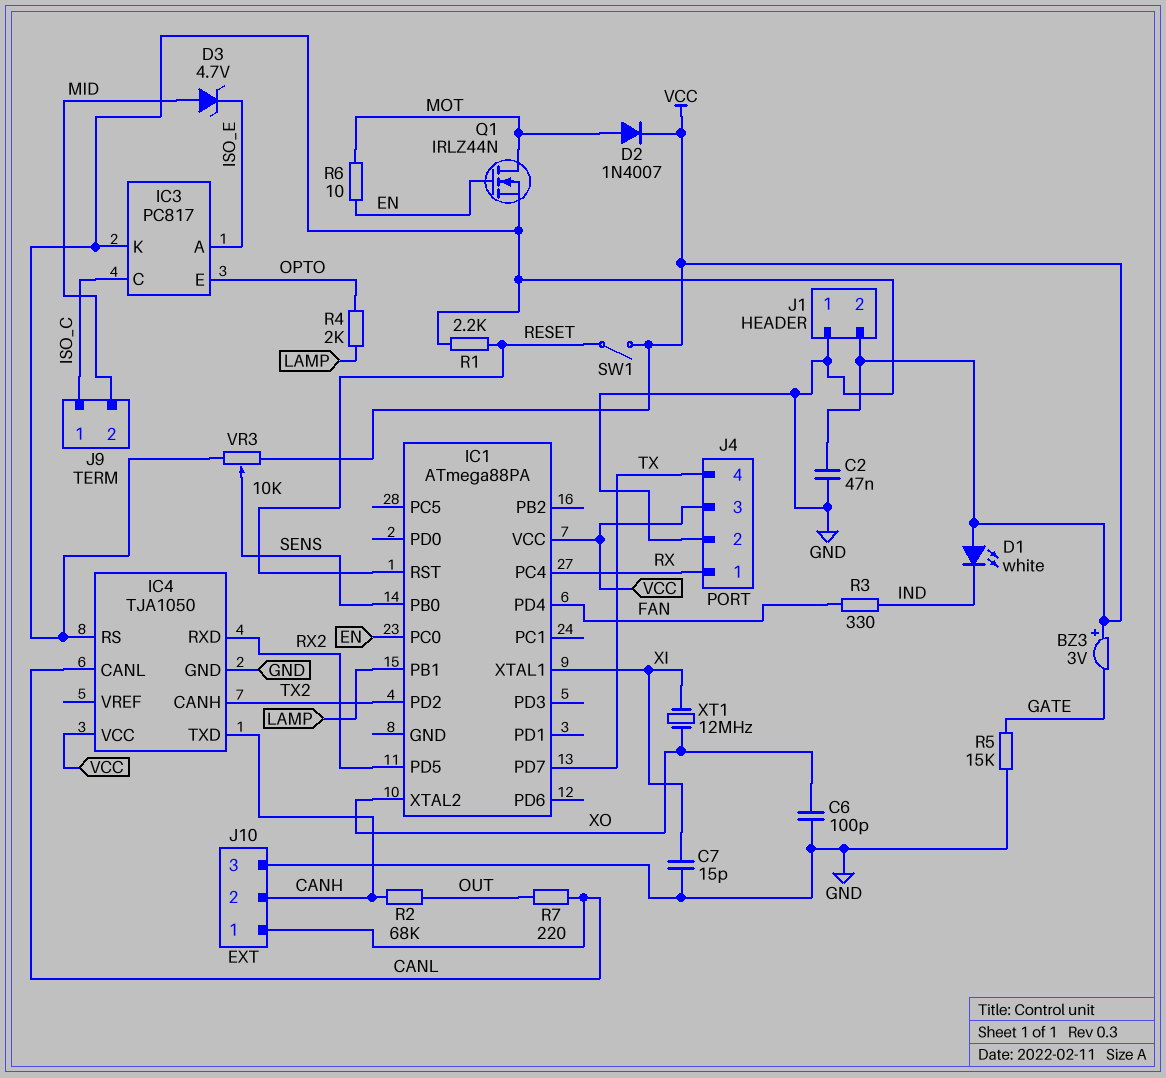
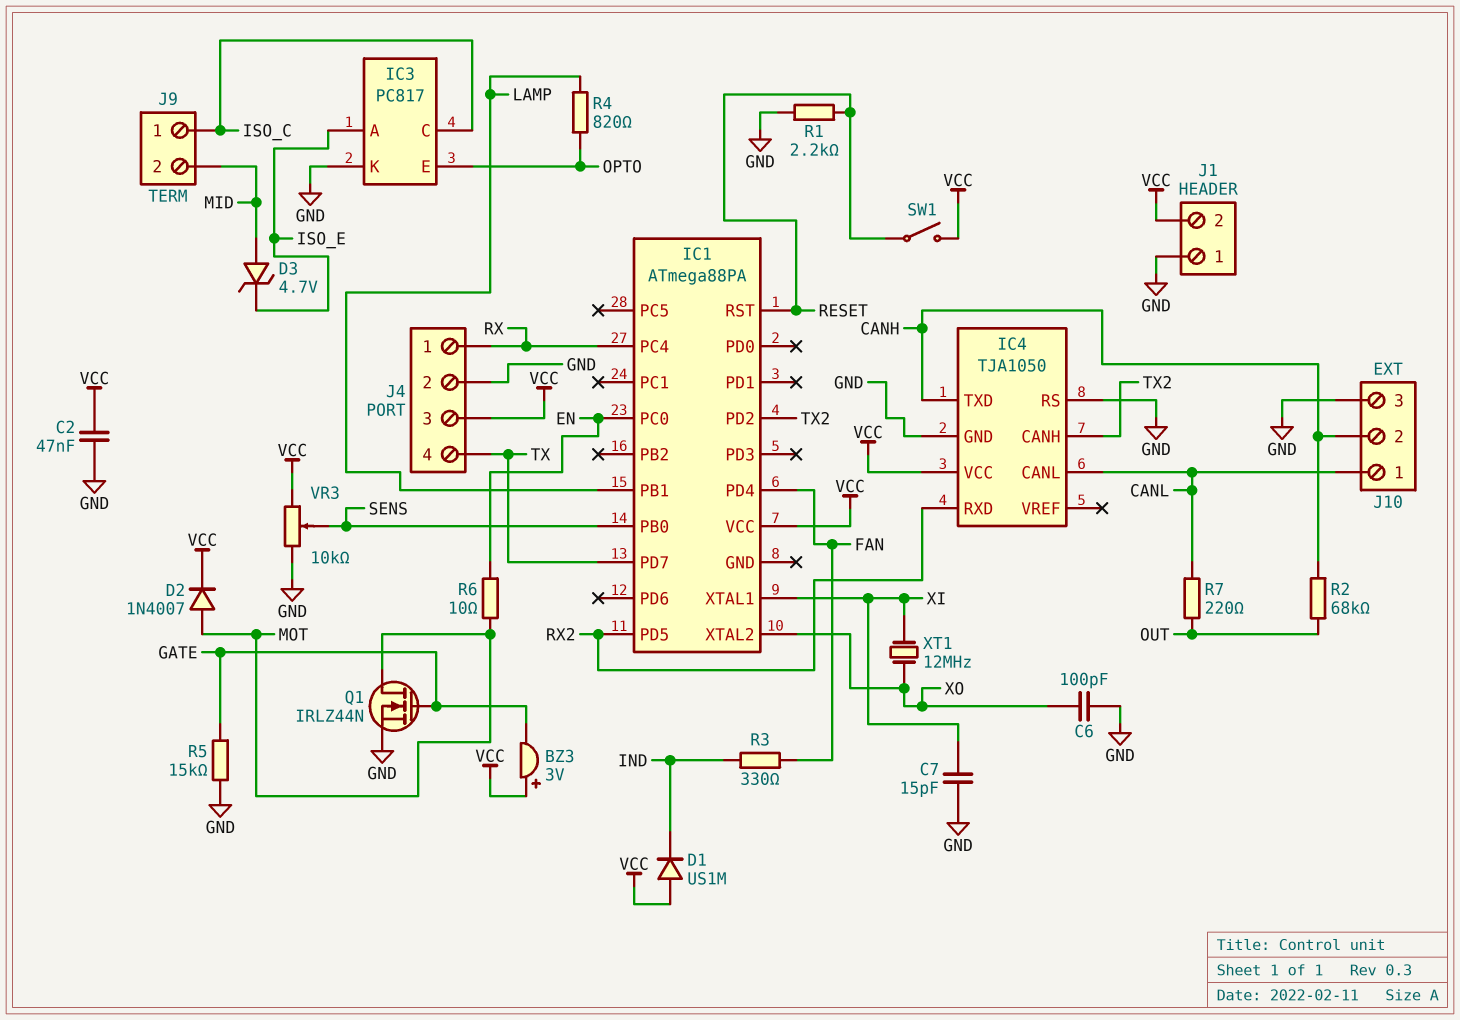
D1: LED white (A VCC, K IND) -> diode US1M (A VCC, K IND)
Q1: NMOS IRLZ44N (G EN, D MOT, S GND) -> NMOS IRLZ44N (G GATE, D MOT, S GND)
R4: 2k (LAMP, OPTO) -> 820 (LAMP, OPTO)

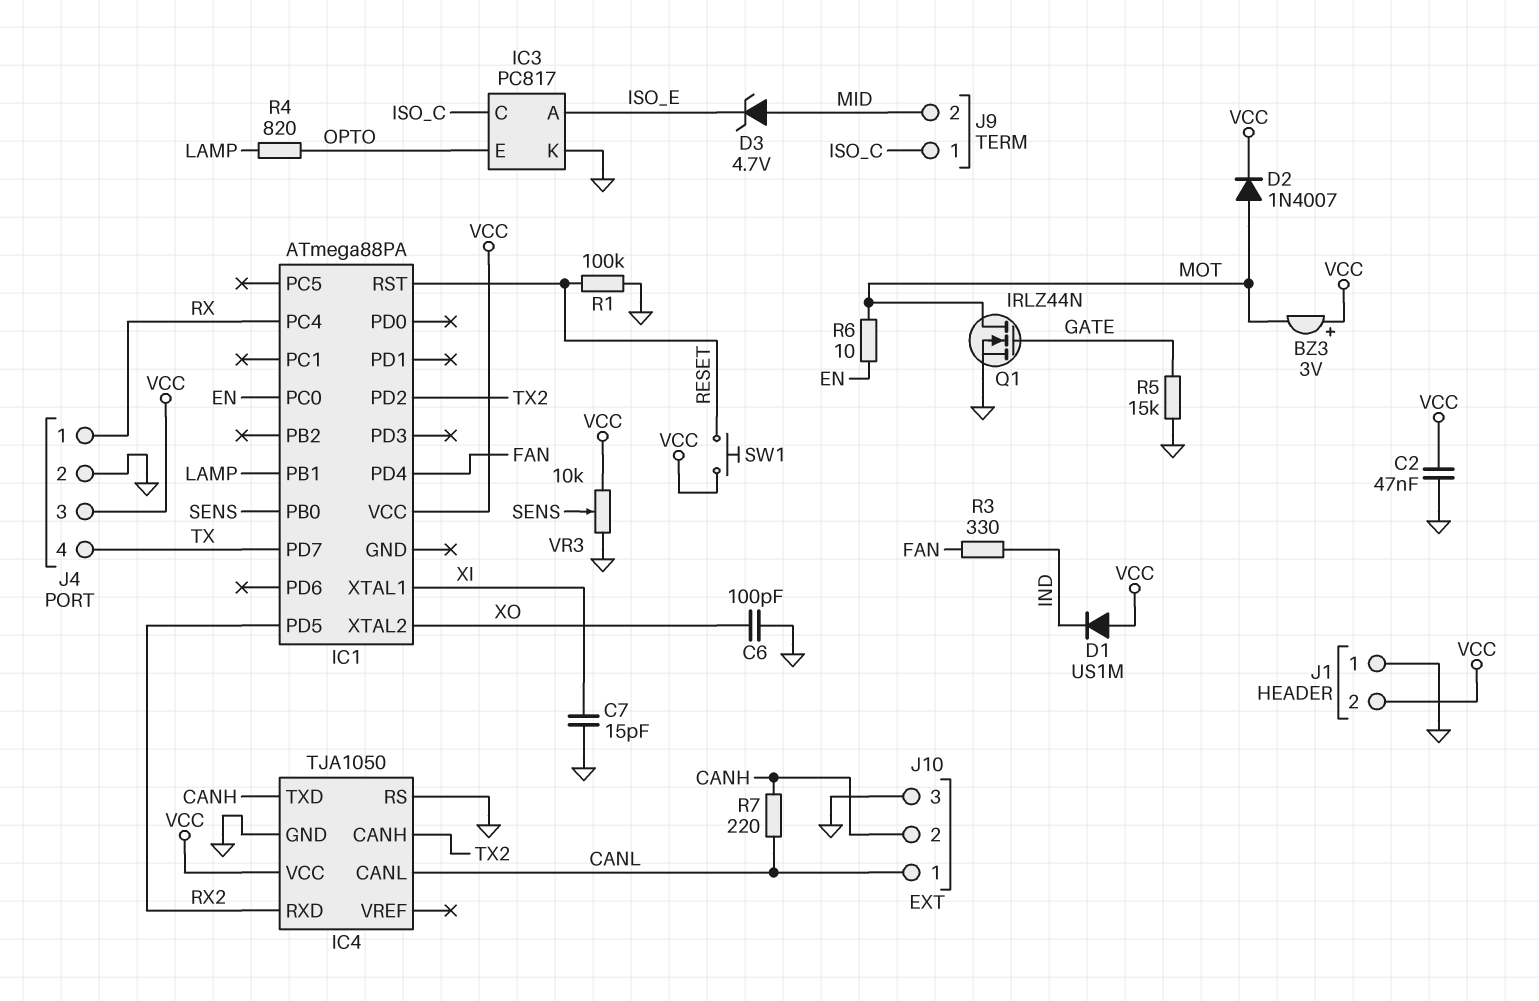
BZ3: buzzer 3V (plus VCC, minus GATE) -> buzzer 3V (plus VCC, minus MOT)
R1: 2.2k (GND, RESET) -> 100k (GND, RESET)
R2: 68k (CANH, OUT) -> none
R7: 220 (CANL, OUT) -> 220 (CANH, CANL)
SW1: switch (RESET, VCC) -> button (RESET, VCC)
XT1: 12MHz (XI, XO) -> none

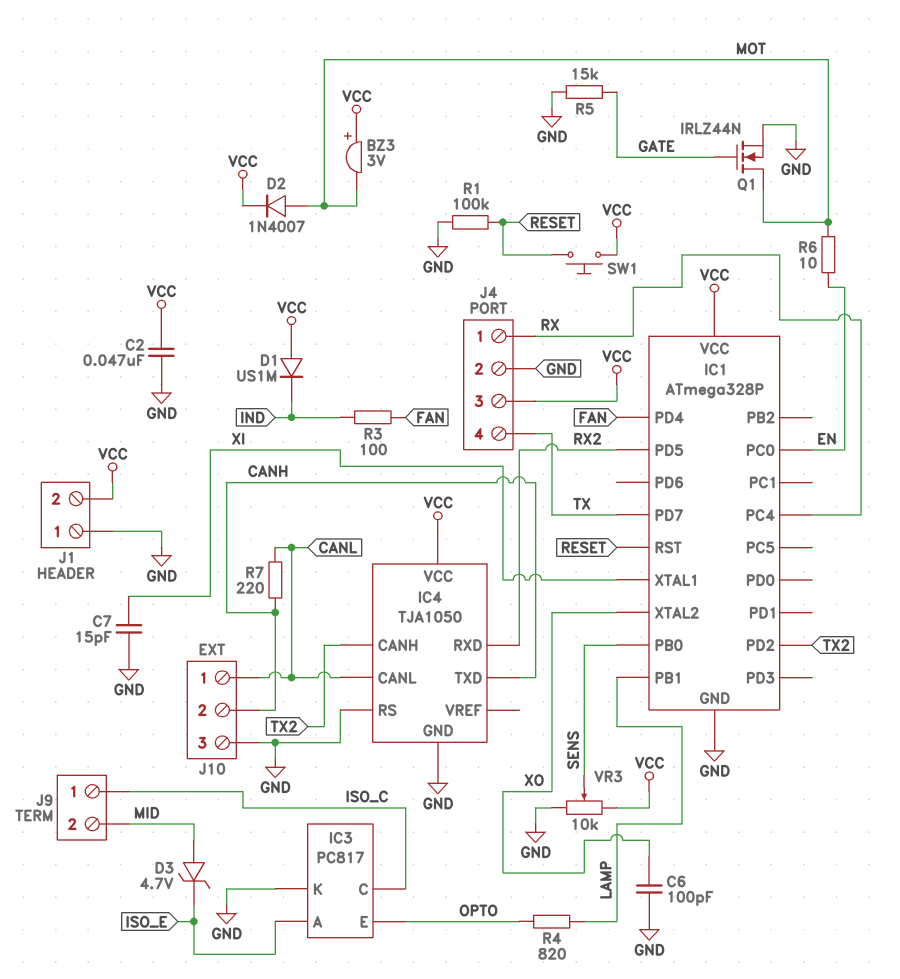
IC1: ATmega88PA -> ATmega328P
IC1 pin GND: none -> GND
R3: 330 (FAN, IND) -> 100 (FAN, IND)

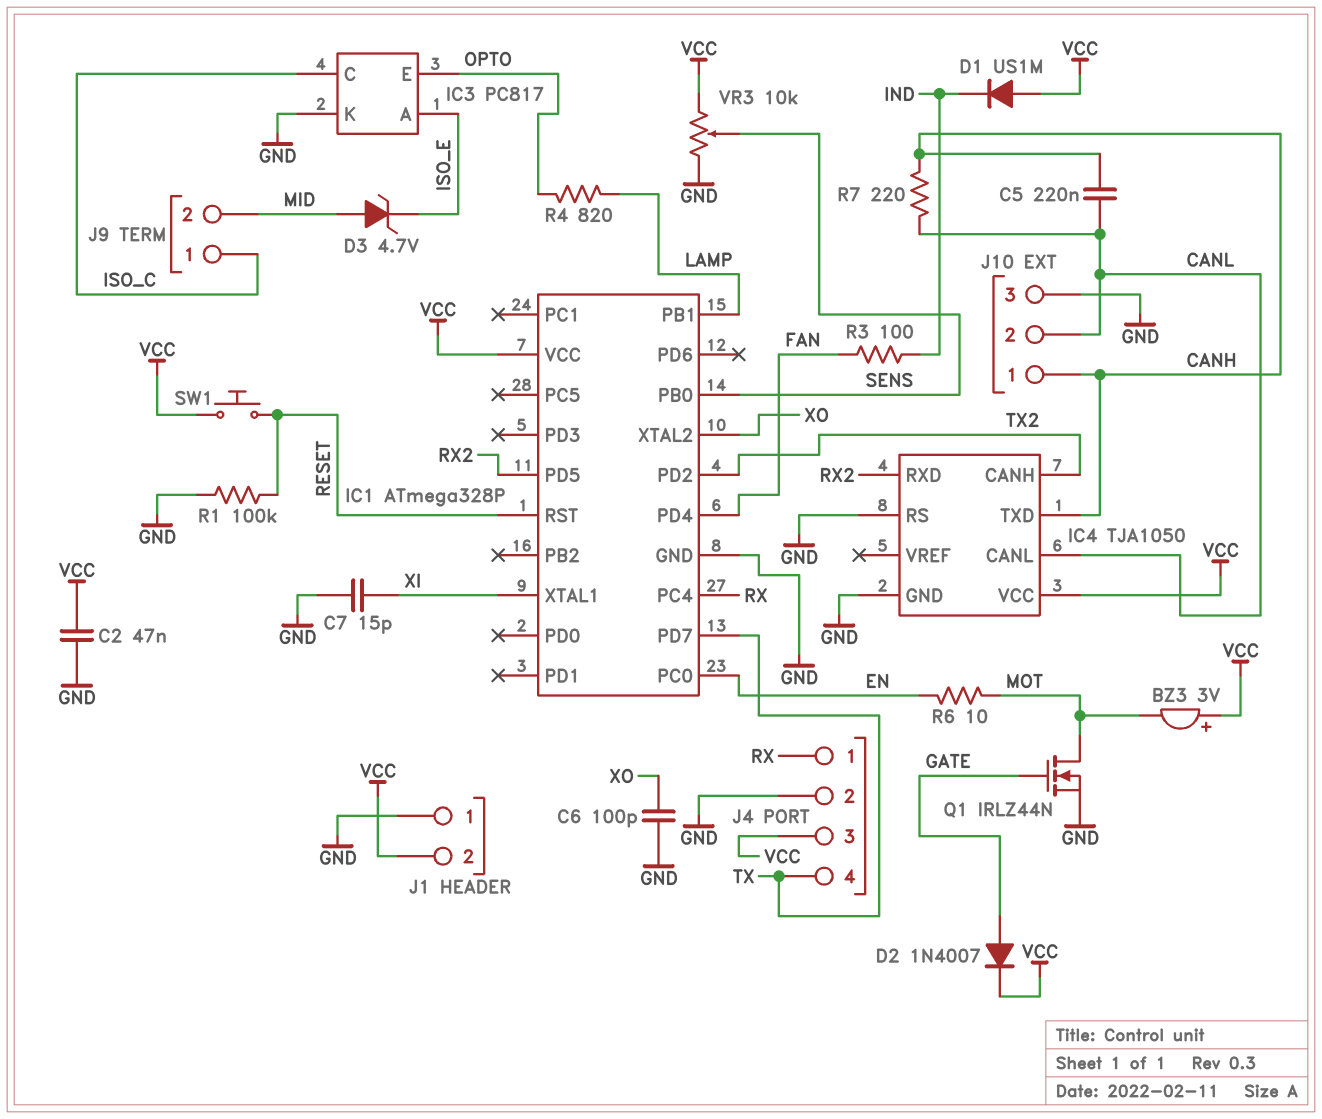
C5: none -> 220nF (CANH, CANL)
D2: diode 1N4007 (A MOT, K VCC) -> diode 1N4007 (A GATE, K VCC)
J10 pin 1: CANL -> CANH
J10 pin 2: CANH -> CANL
R5: 15k (GATE, GND) -> none

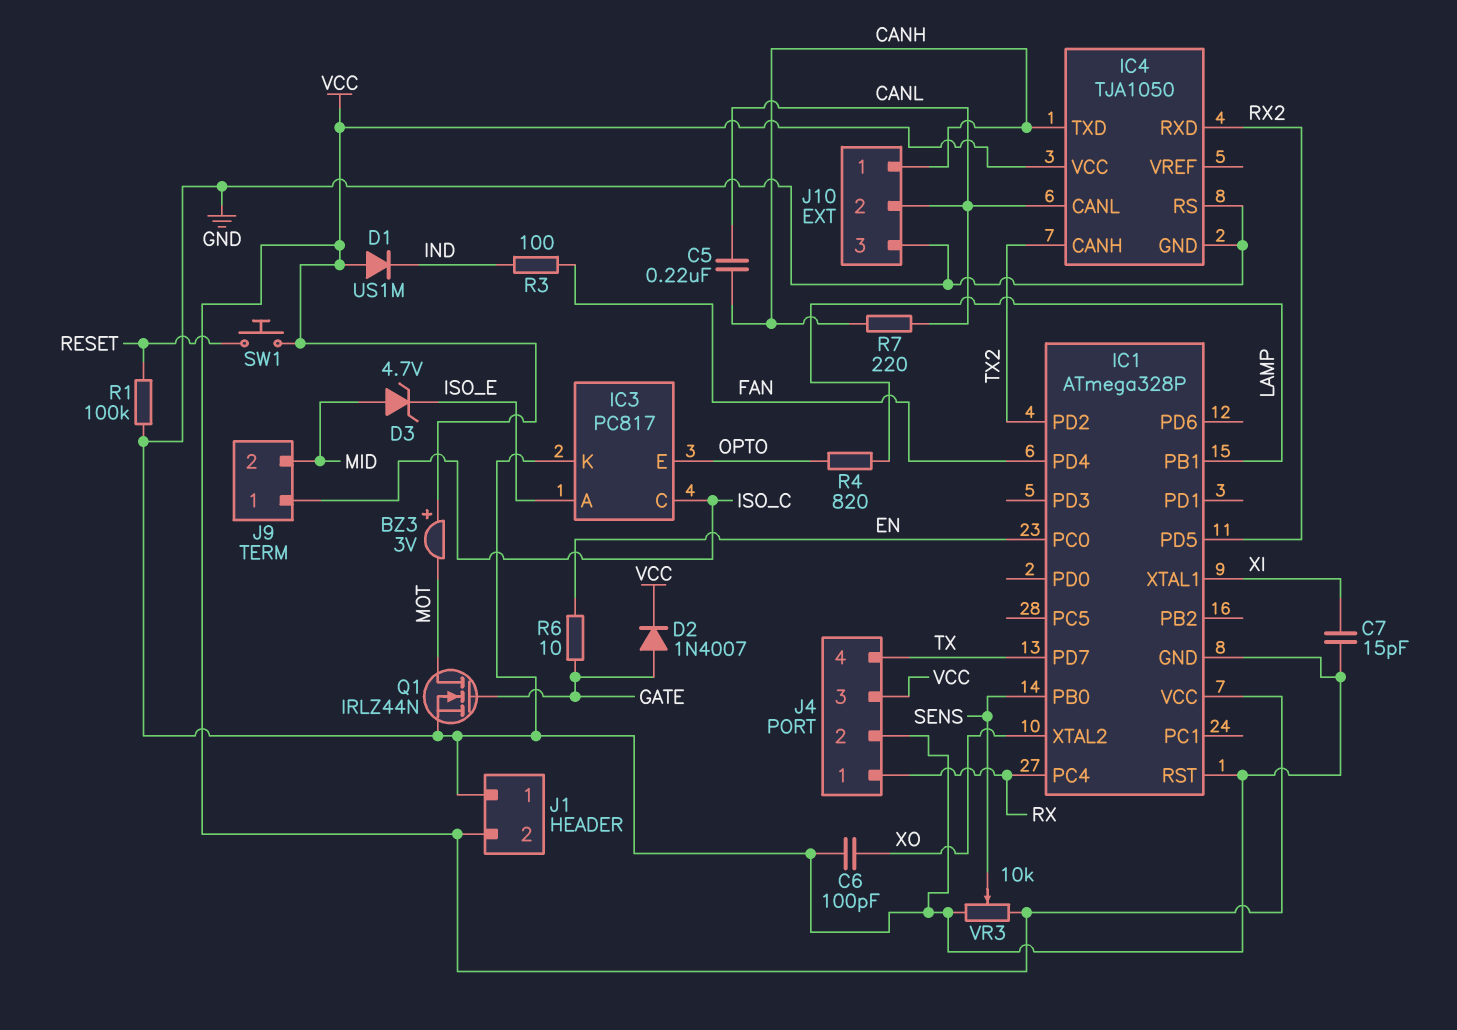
C2: 47nF (GND, VCC) -> none
IC1 pin RST: RESET -> GND
R6: 10 (EN, MOT) -> 10 (EN, GATE)

